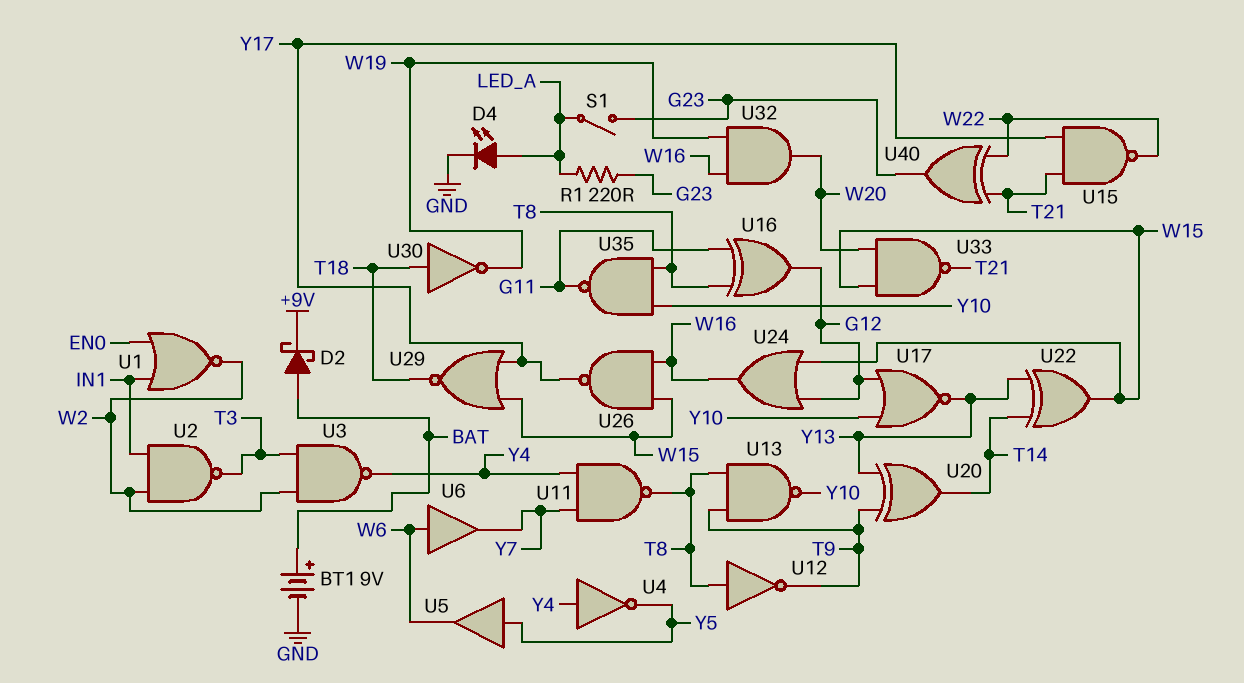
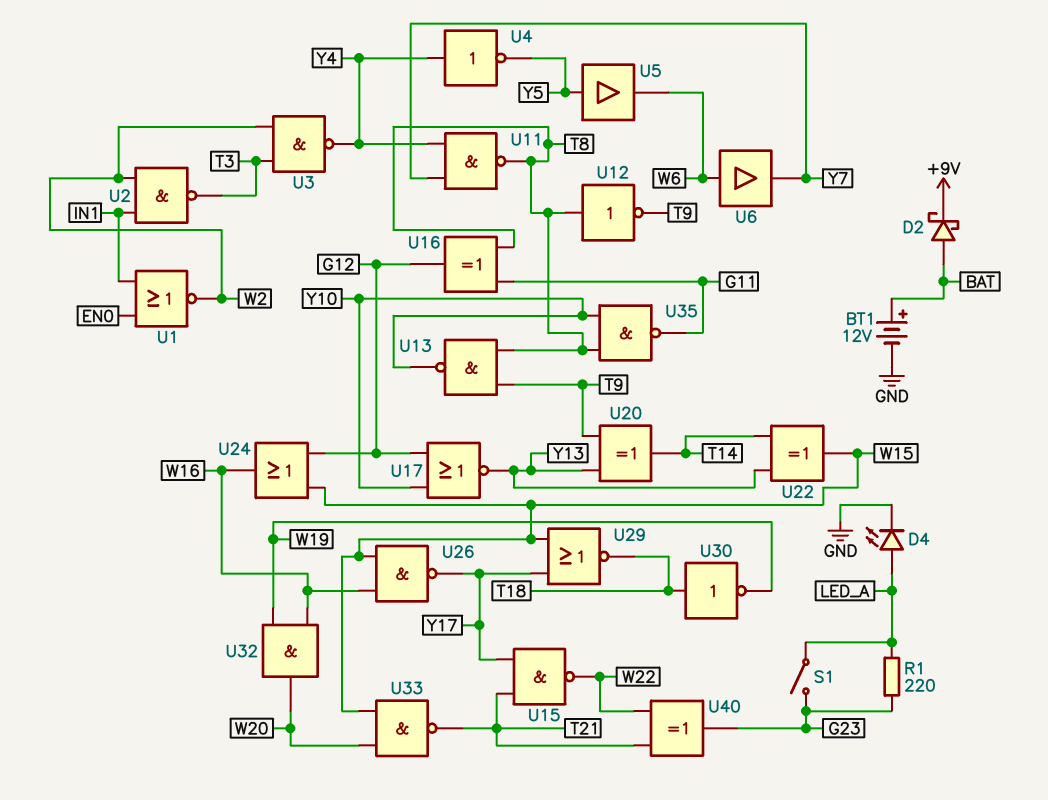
BT1: 9V (plus BAT, minus GND) -> 12V (plus BAT, minus GND)

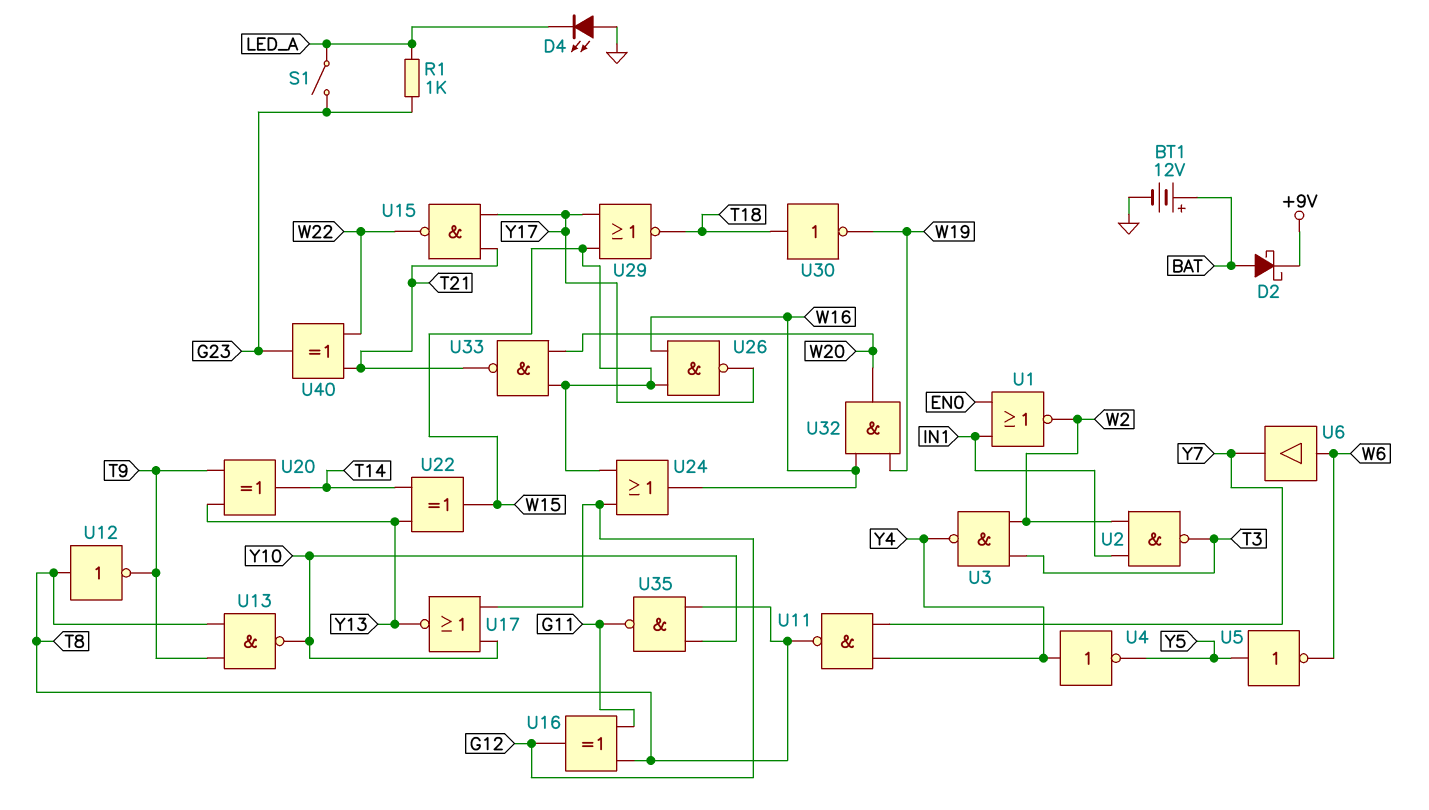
D4: LED (A LED_A, K GND) -> LED (A GND, K LED_A)
R1: 220 (G23, LED_A) -> 1k (G23, LED_A)
U5: buffer (in Y5, out W6) -> NOT (in Y5, out W6)

